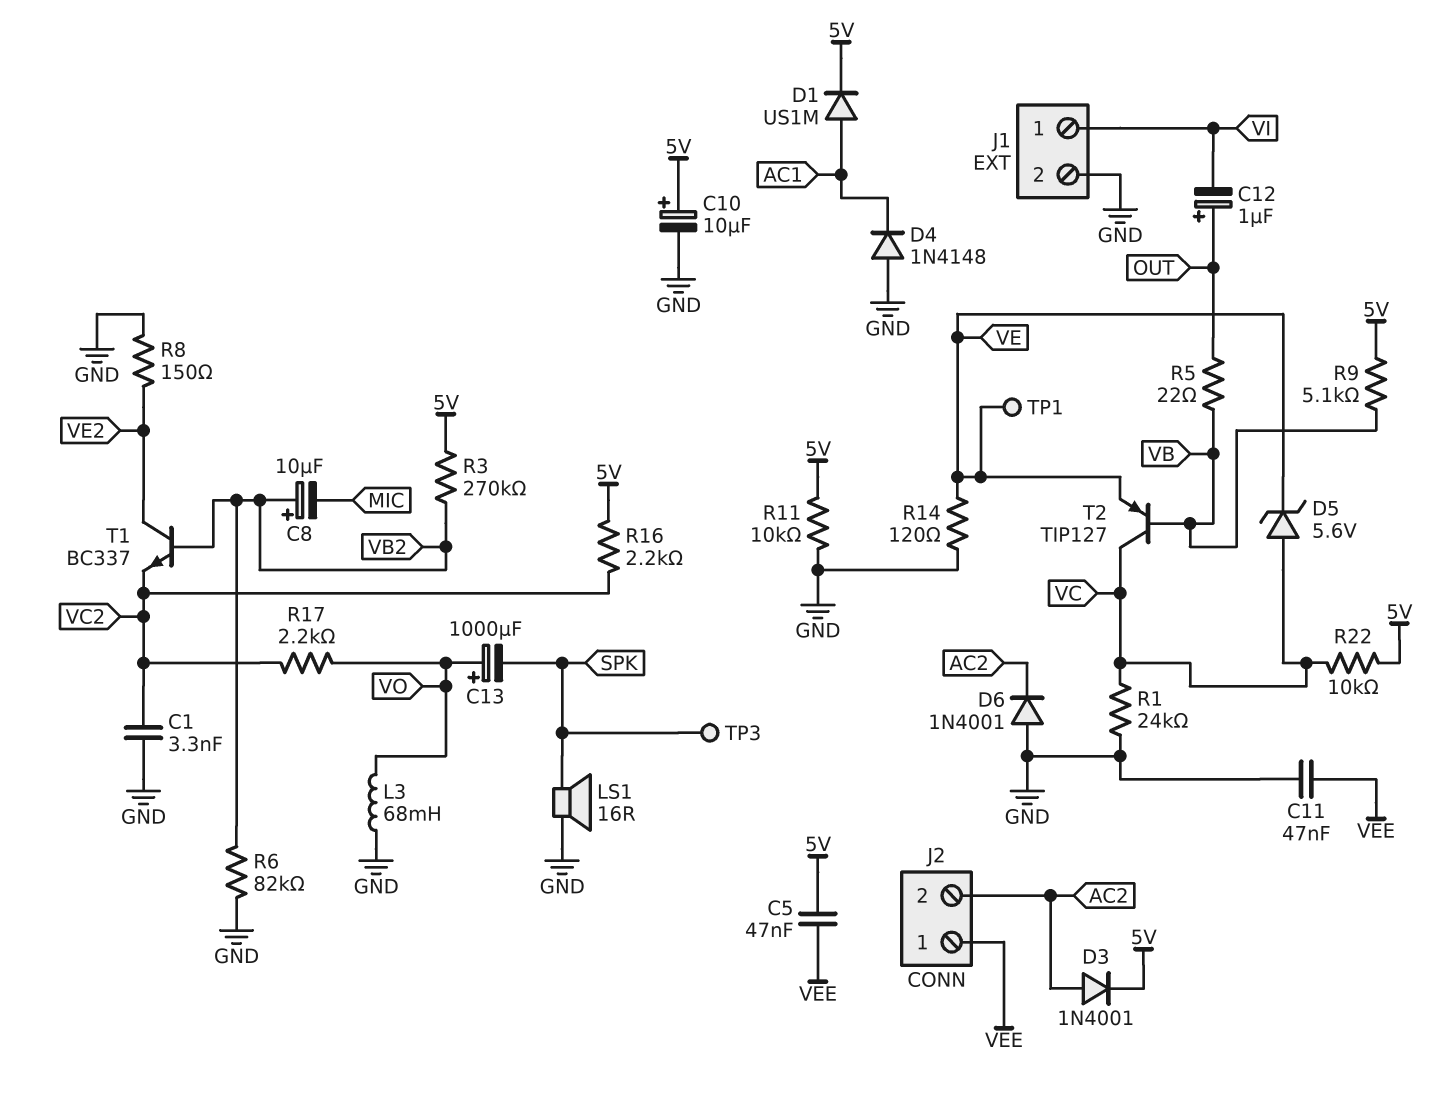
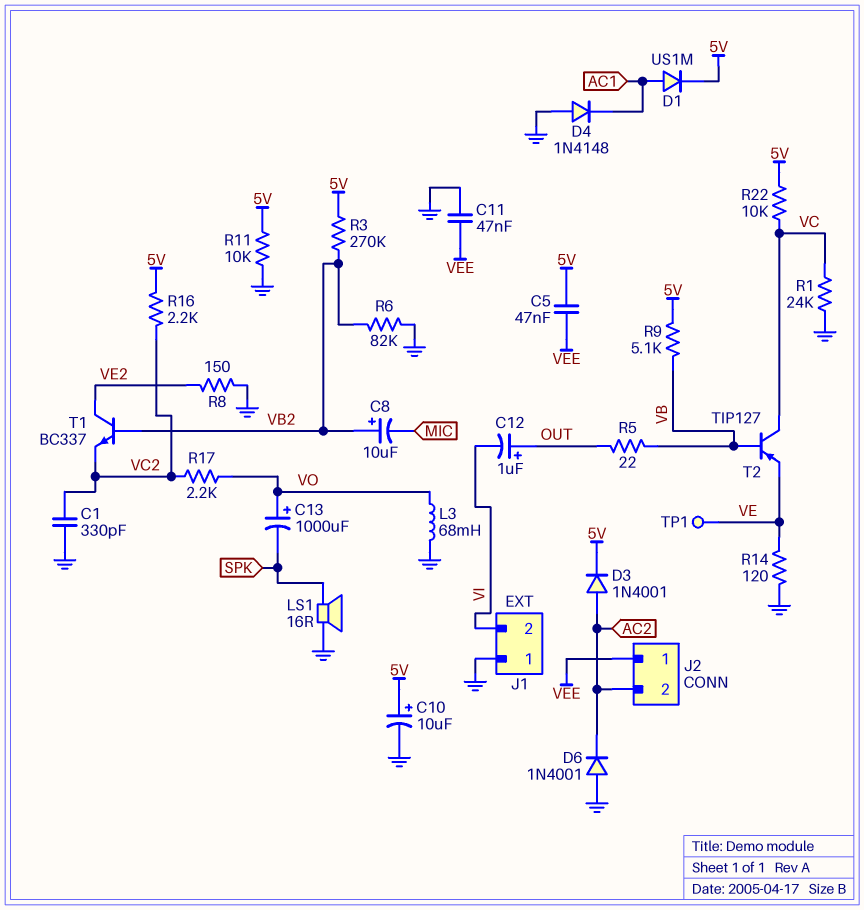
C1: 3.3nF (GND, VC2) -> 330pF (GND, VC2)
D5: zener 5.6V (A VC, K VE) -> none
J1 pin 1: VI -> GND
J1 pin 2: GND -> VI
TP3: test point (SPK) -> none

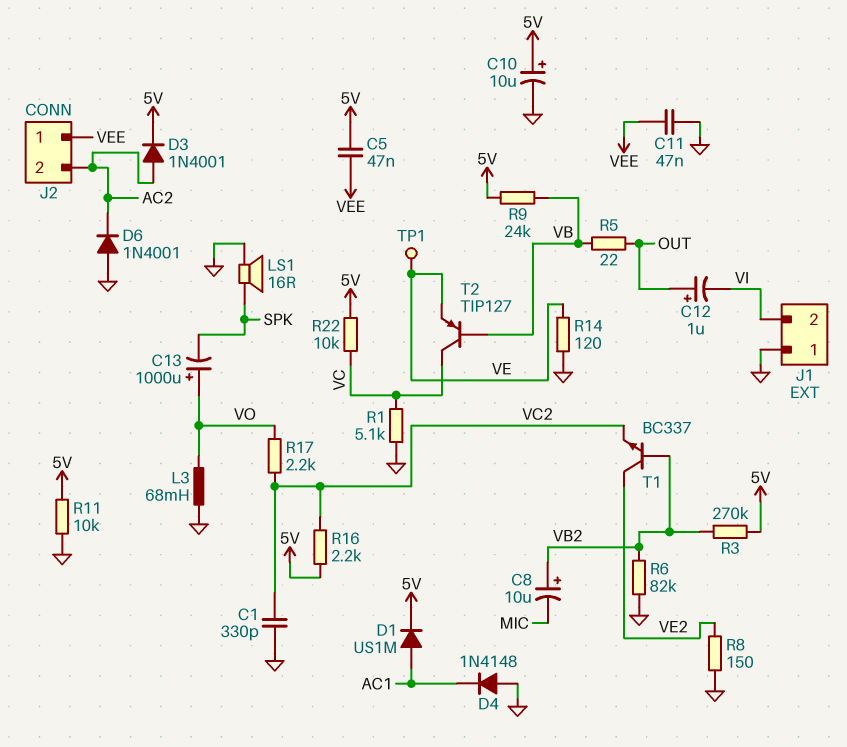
R1: 24k (GND, VC) -> 5.1k (GND, VC)
R9: 5.1k (5V, VB) -> 24k (5V, VB)

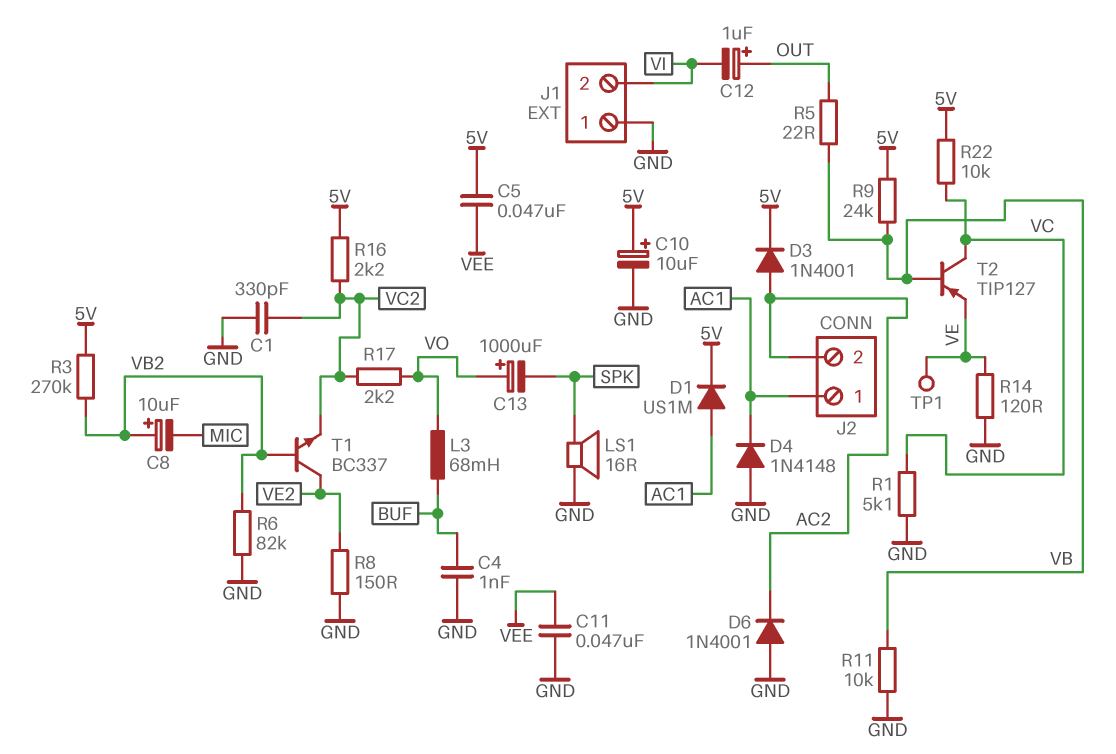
C4: none -> 1nF (BUF, GND)
J2 pin 1: VEE -> AC1
L3: 68mH (GND, VO) -> 68mH (BUF, VO)
R11: 10k (5V, GND) -> 10k (GND, VB)

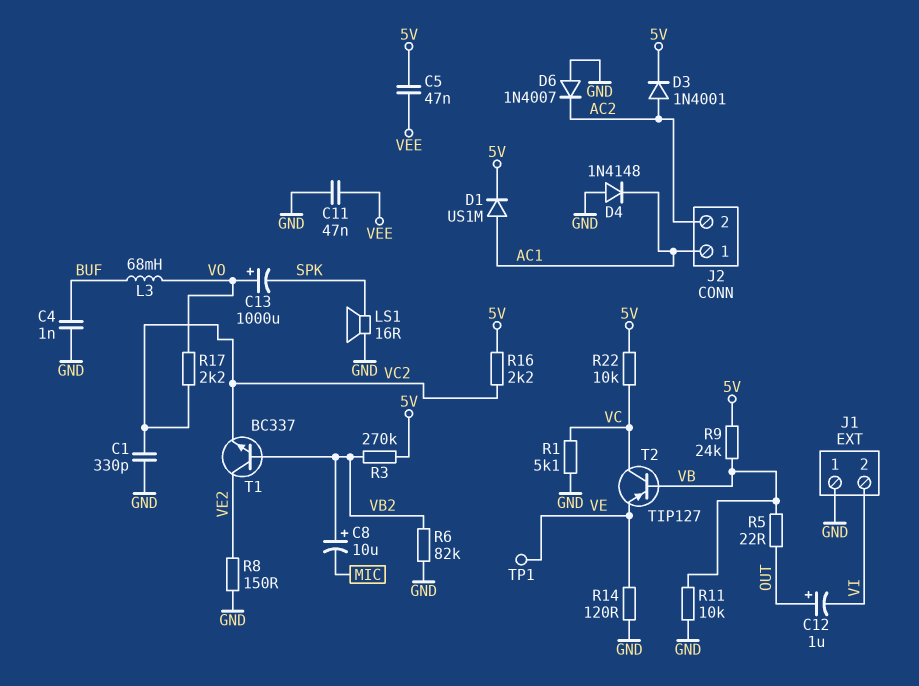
C10: 10uF (plus 5V, minus GND) -> none
D6: diode 1N4001 (A GND, K AC2) -> diode 1N4007 (A GND, K AC2)

